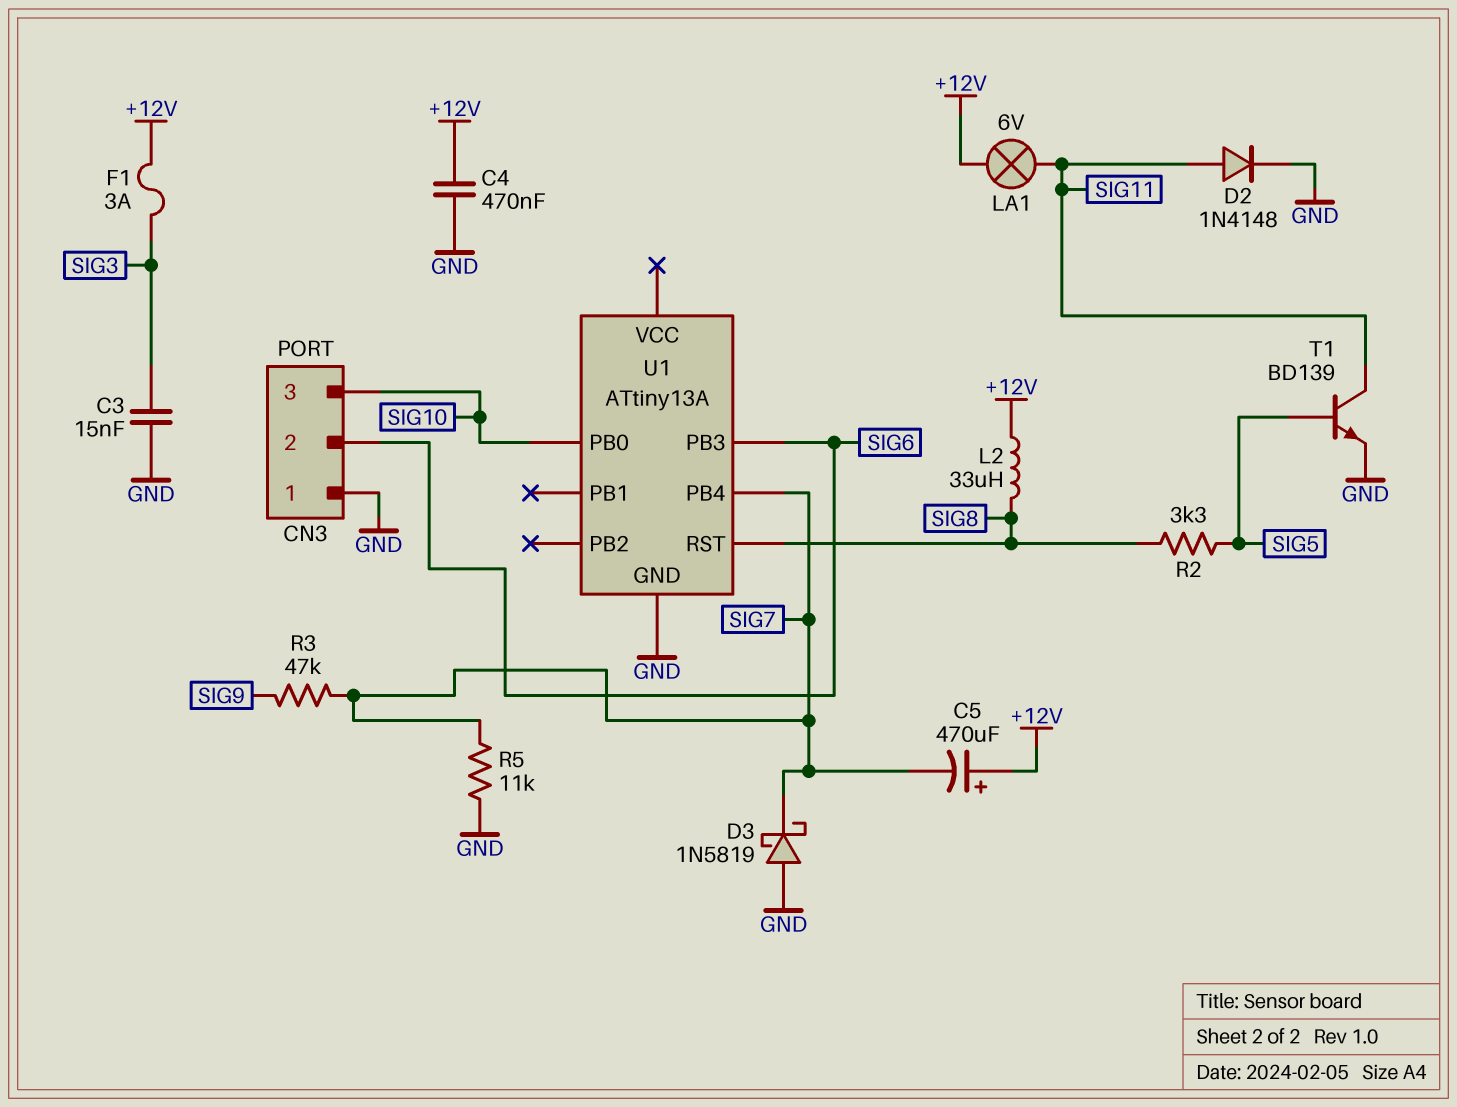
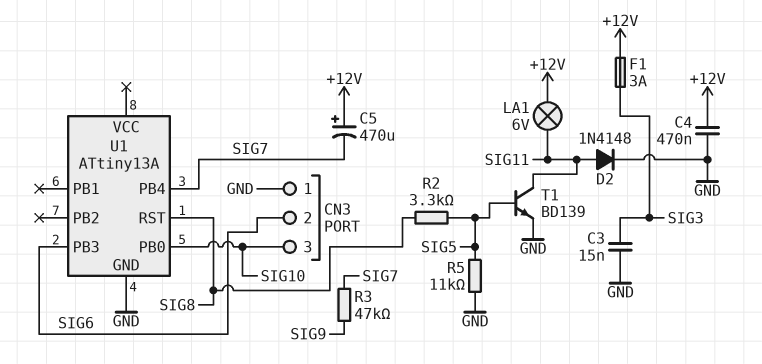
D3: schottky 1N5819 (A GND, K SIG7) -> none
L2: 33uH (+12V, SIG8) -> none
R5: 11k (GND, SIG7) -> 11k (GND, SIG5)

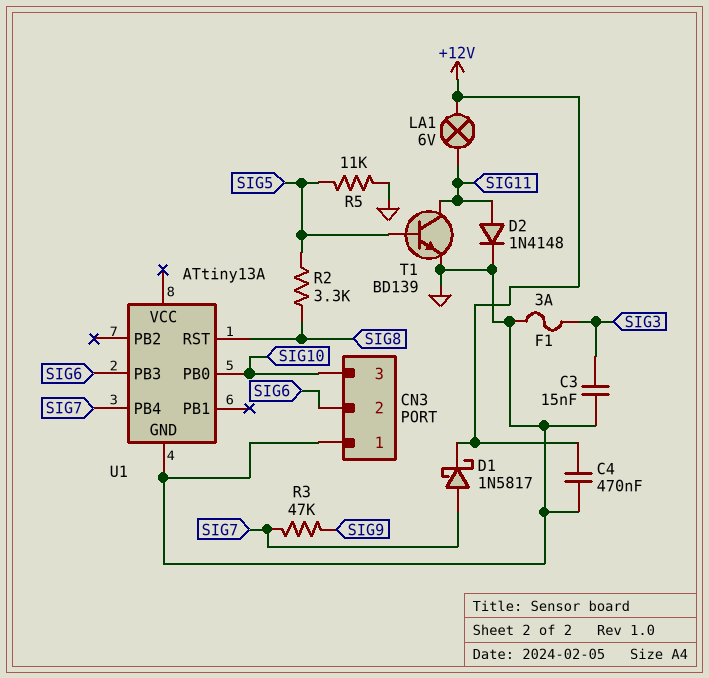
C5: 470uF (plus +12V, minus SIG7) -> none
D1: none -> schottky 1N5817 (A SIG7, K +12V)
F1: 3A (+12V, SIG3) -> 3A (GND, SIG3)

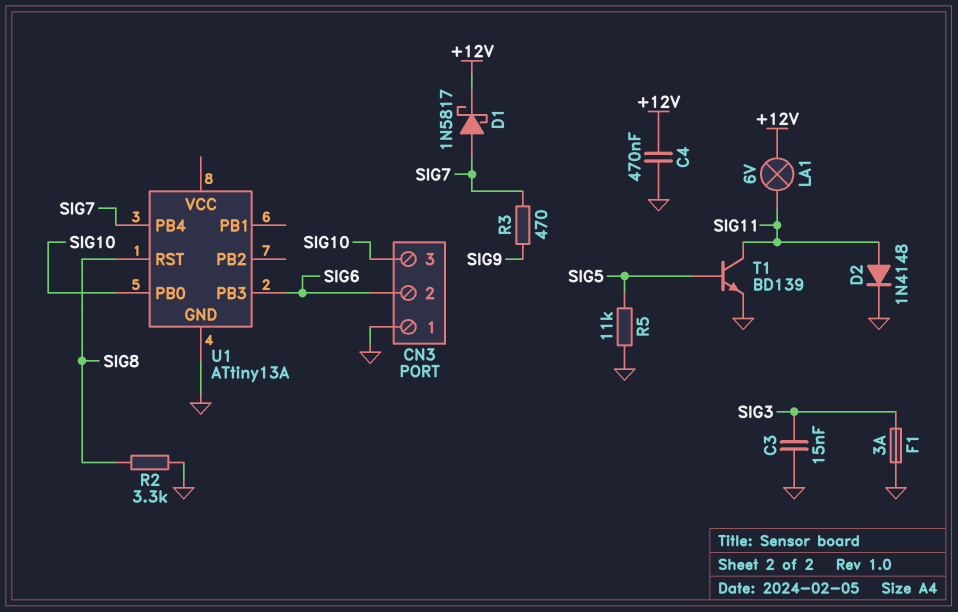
R2: 3.3k (SIG5, SIG8) -> 3.3k (GND, SIG8)
R3: 47k (SIG7, SIG9) -> 470 (SIG7, SIG9)

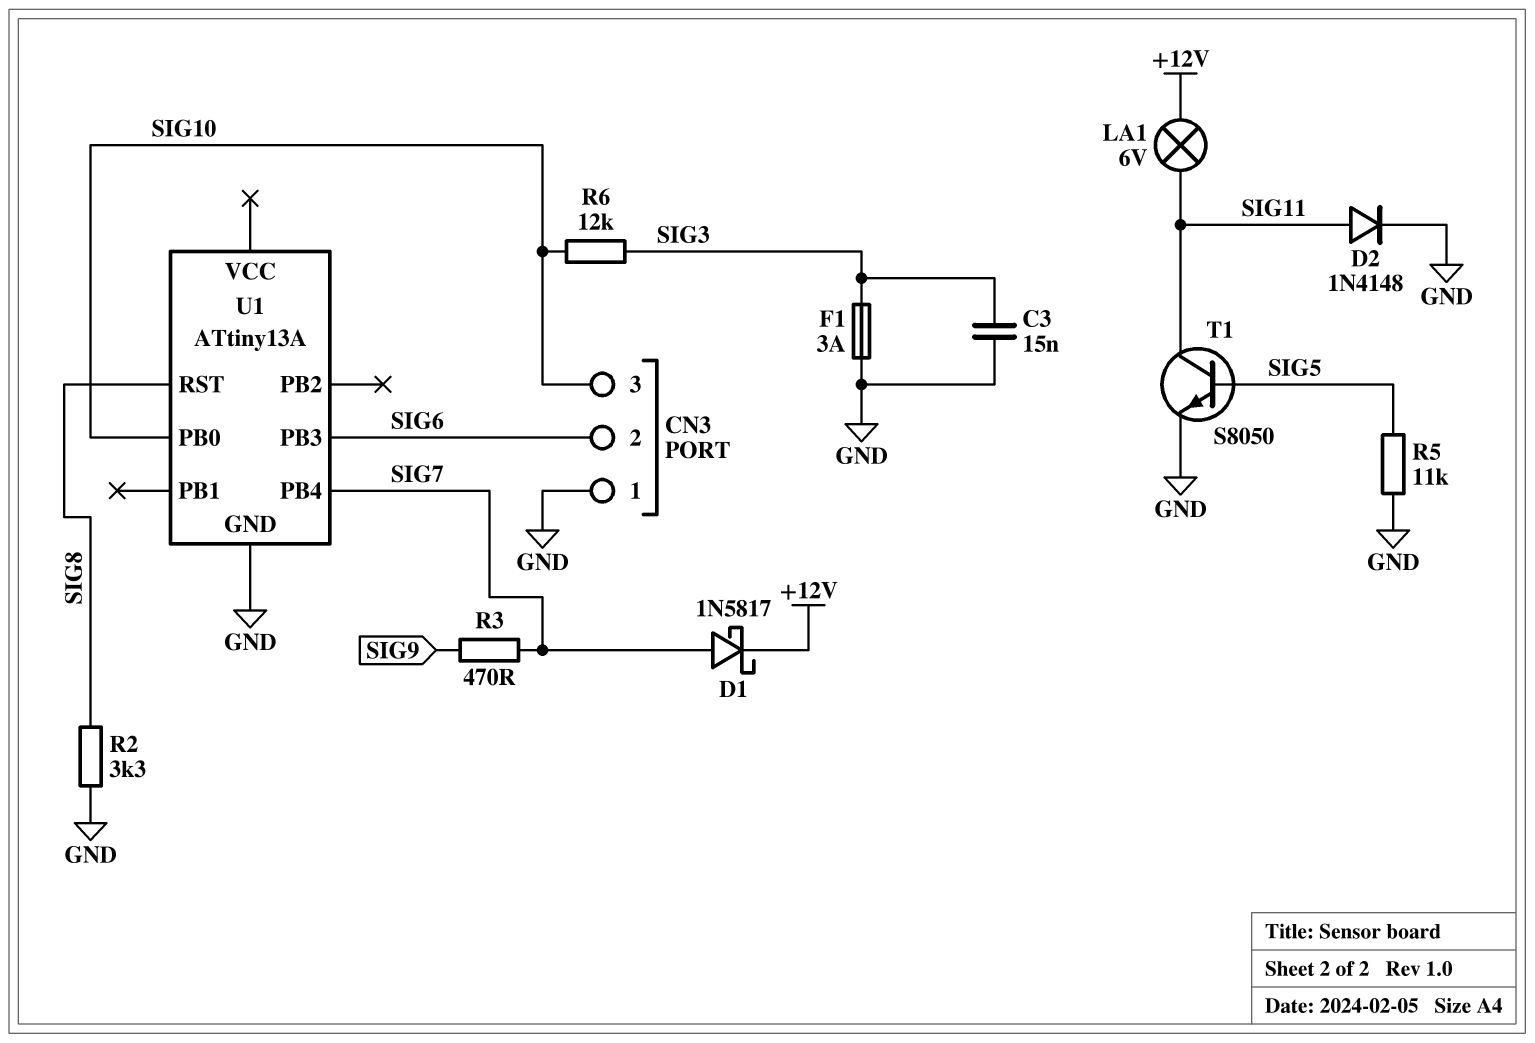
C4: 470nF (+12V, GND) -> none
R6: none -> 12k (SIG3, SIG10)
T1: NPN BD139 (B SIG5, C SIG11, E GND) -> NPN S8050 (B SIG5, C SIG11, E GND)

